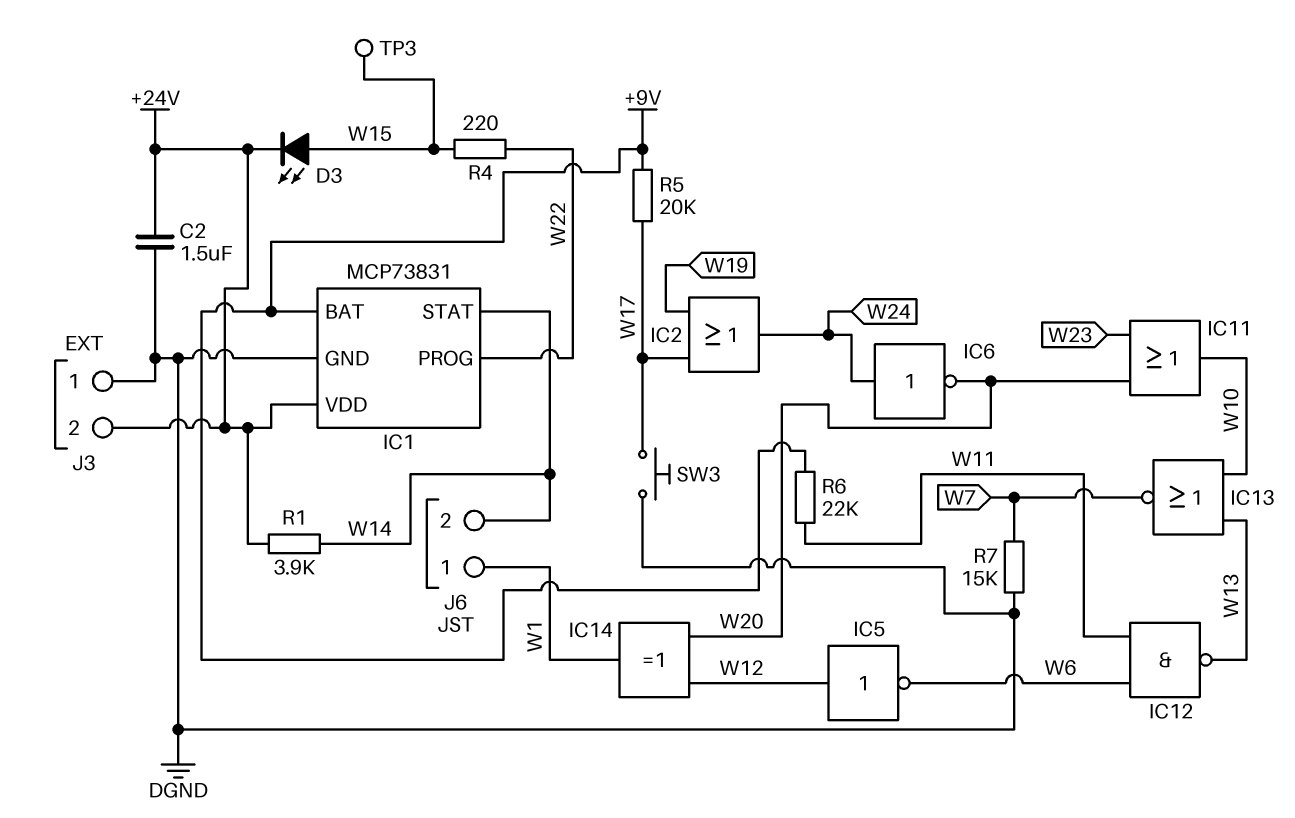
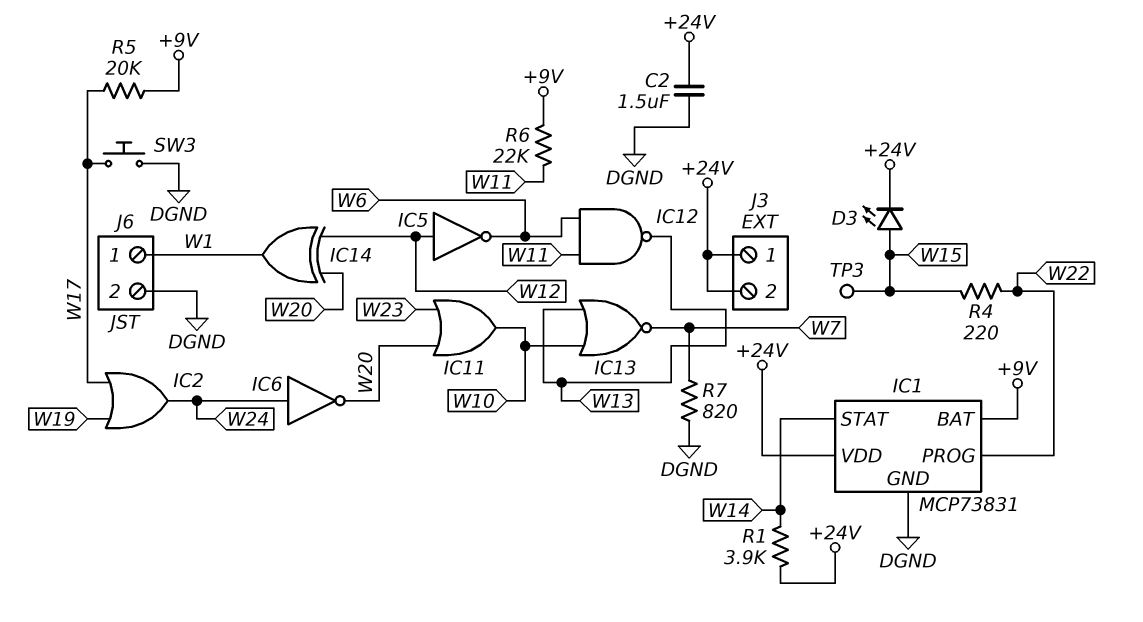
J3 pin 1: DGND -> +24V
J6 pin 2: W14 -> DGND
R7: 15k (DGND, W7) -> 820 (DGND, W7)

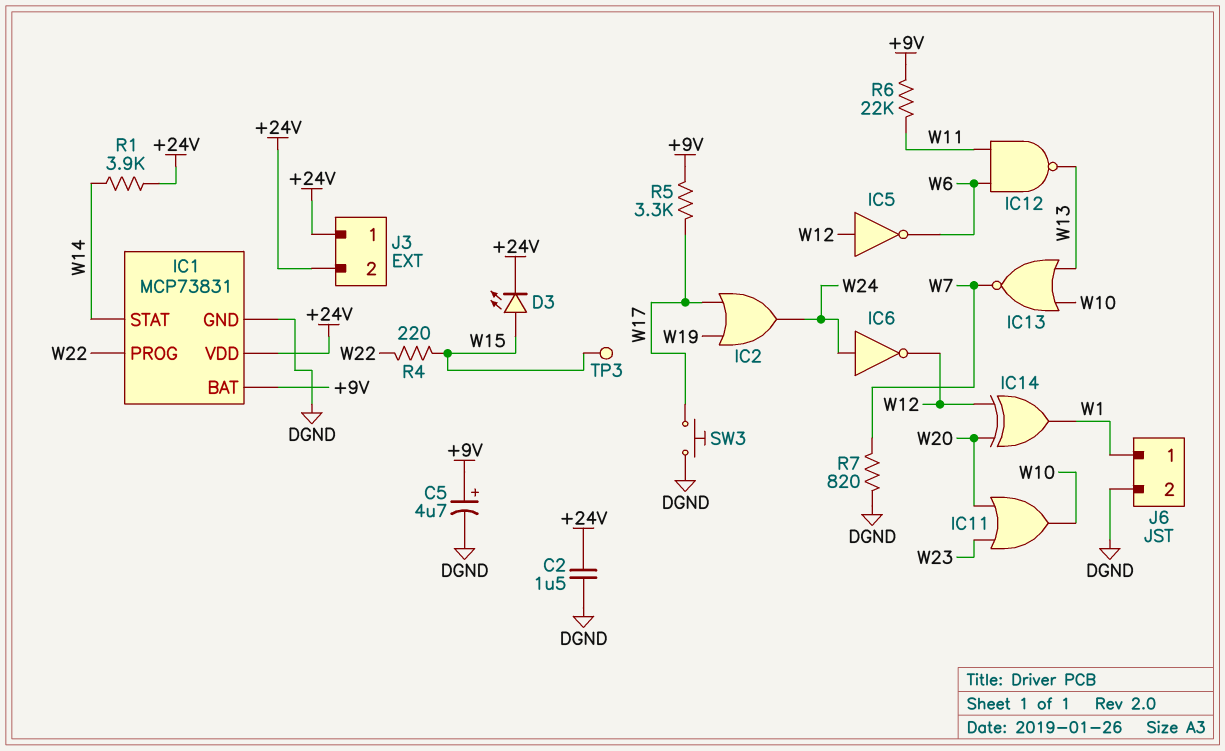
C5: none -> 4.7uF (plus +9V, minus DGND)
IC6: NOT (in W24, out W20) -> NOT (in W24, out W12)
R5: 20k (+9V, W17) -> 3.3k (+9V, W17)

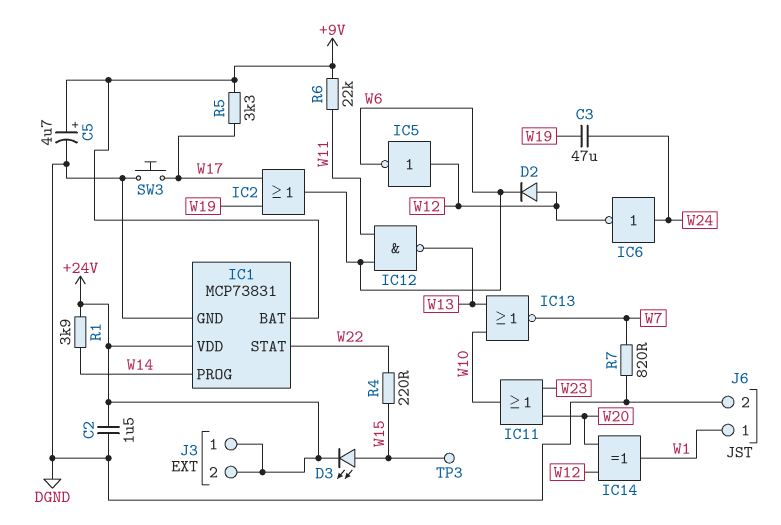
C3: none -> 47uF (W19, W24)
D2: none -> diode (A W12, K W6)
IC1 pin PROG: W22 -> W14
IC1 pin STAT: W14 -> W22
IC2: OR (in W17, in W19, out W24) -> OR (in W17, in W19, out W6)

